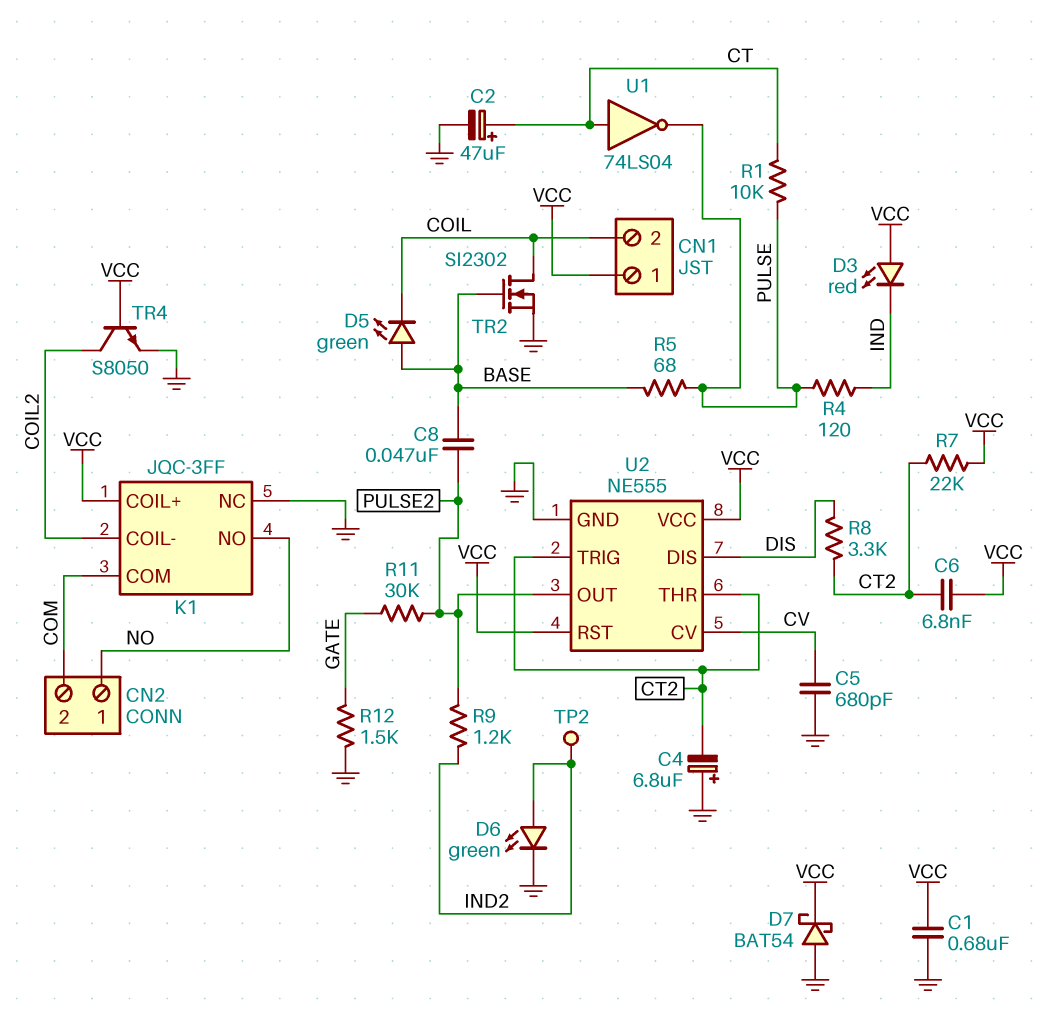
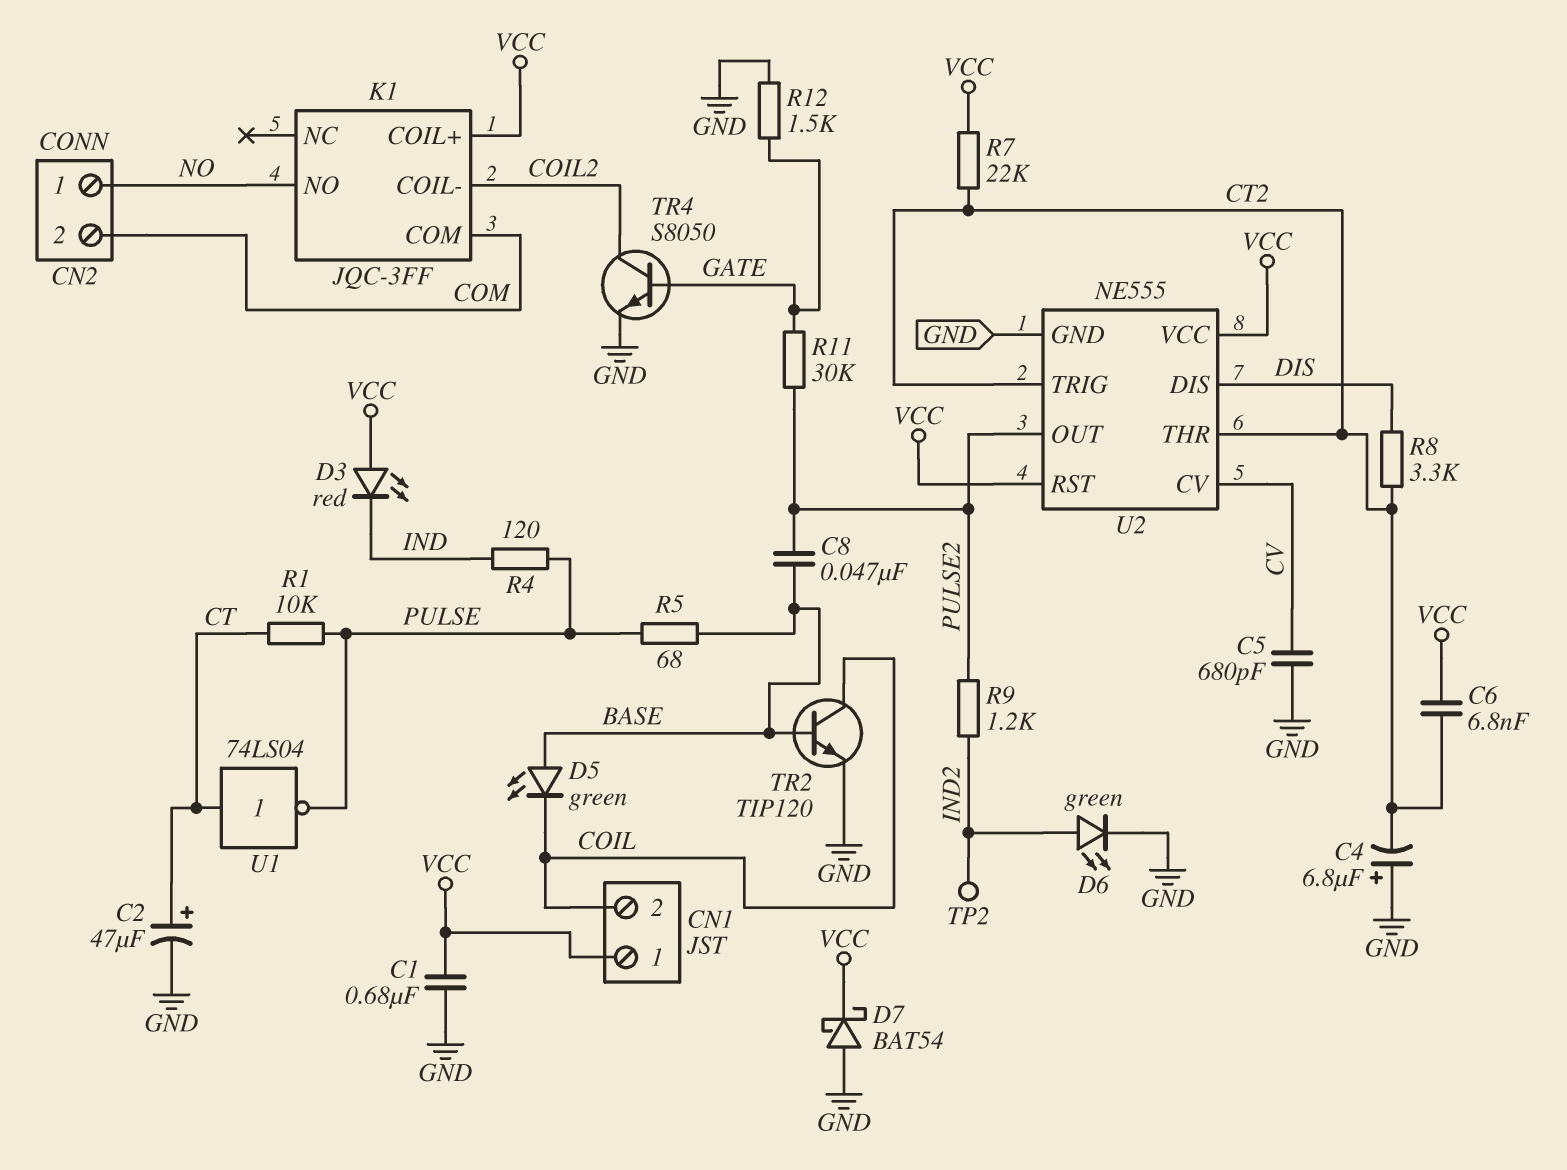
K1 pin NC: GND -> none
TR2: NMOS SI2302 (G BASE, D COIL, S GND) -> NPN TIP120 (B BASE, C COIL, E GND)
TR4: NPN S8050 (B VCC, C COIL2, E GND) -> NPN S8050 (B GATE, C COIL2, E GND)

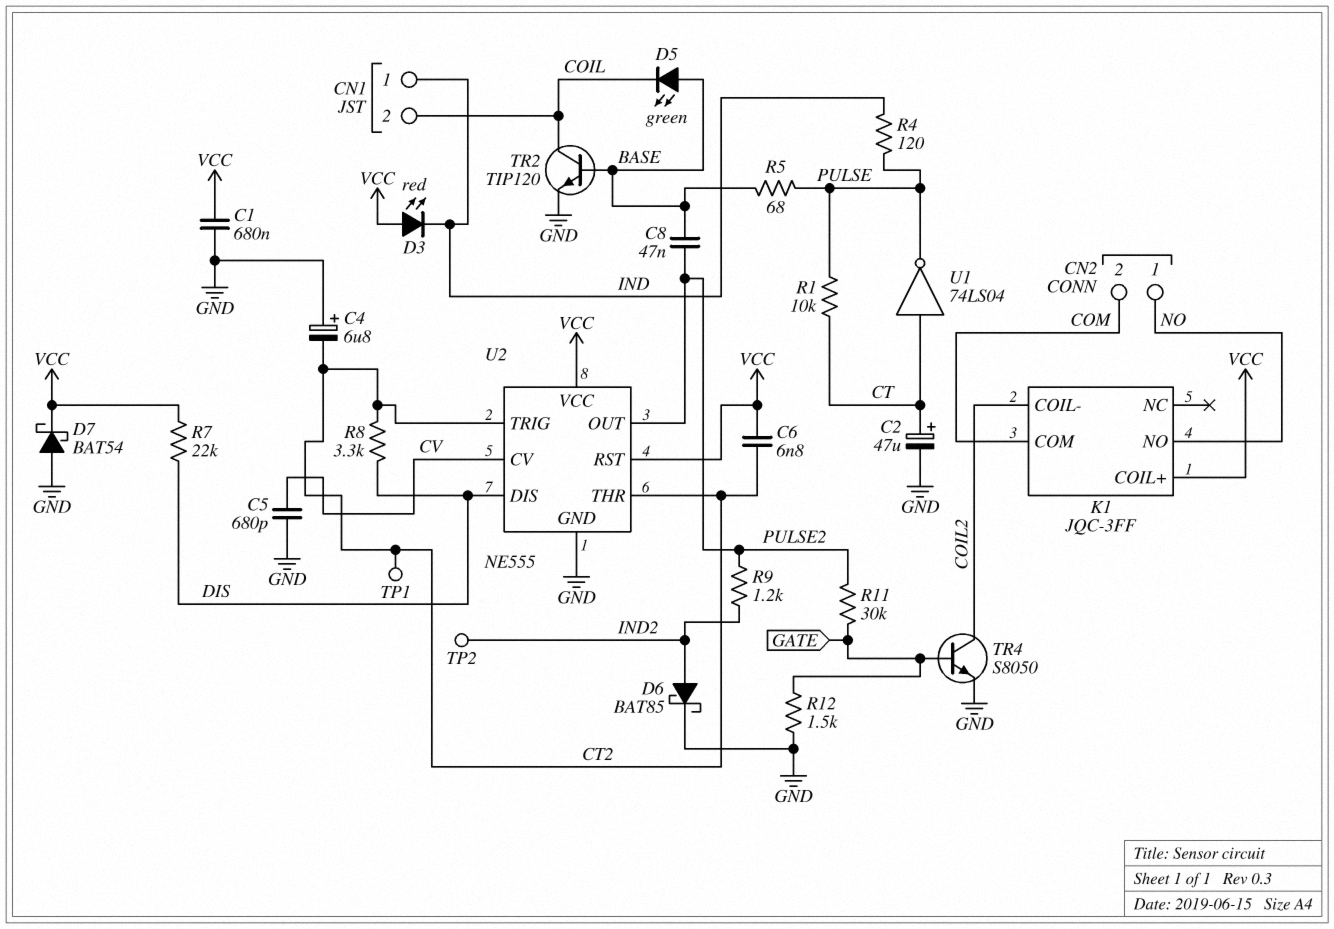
CN1 pin 1: VCC -> IND
D6: LED green (A IND2, K GND) -> schottky BAT85 (A IND2, K GND)
R7: 22k (CT2, VCC) -> 22k (DIS, VCC)
TP1: none -> test point (CT2)

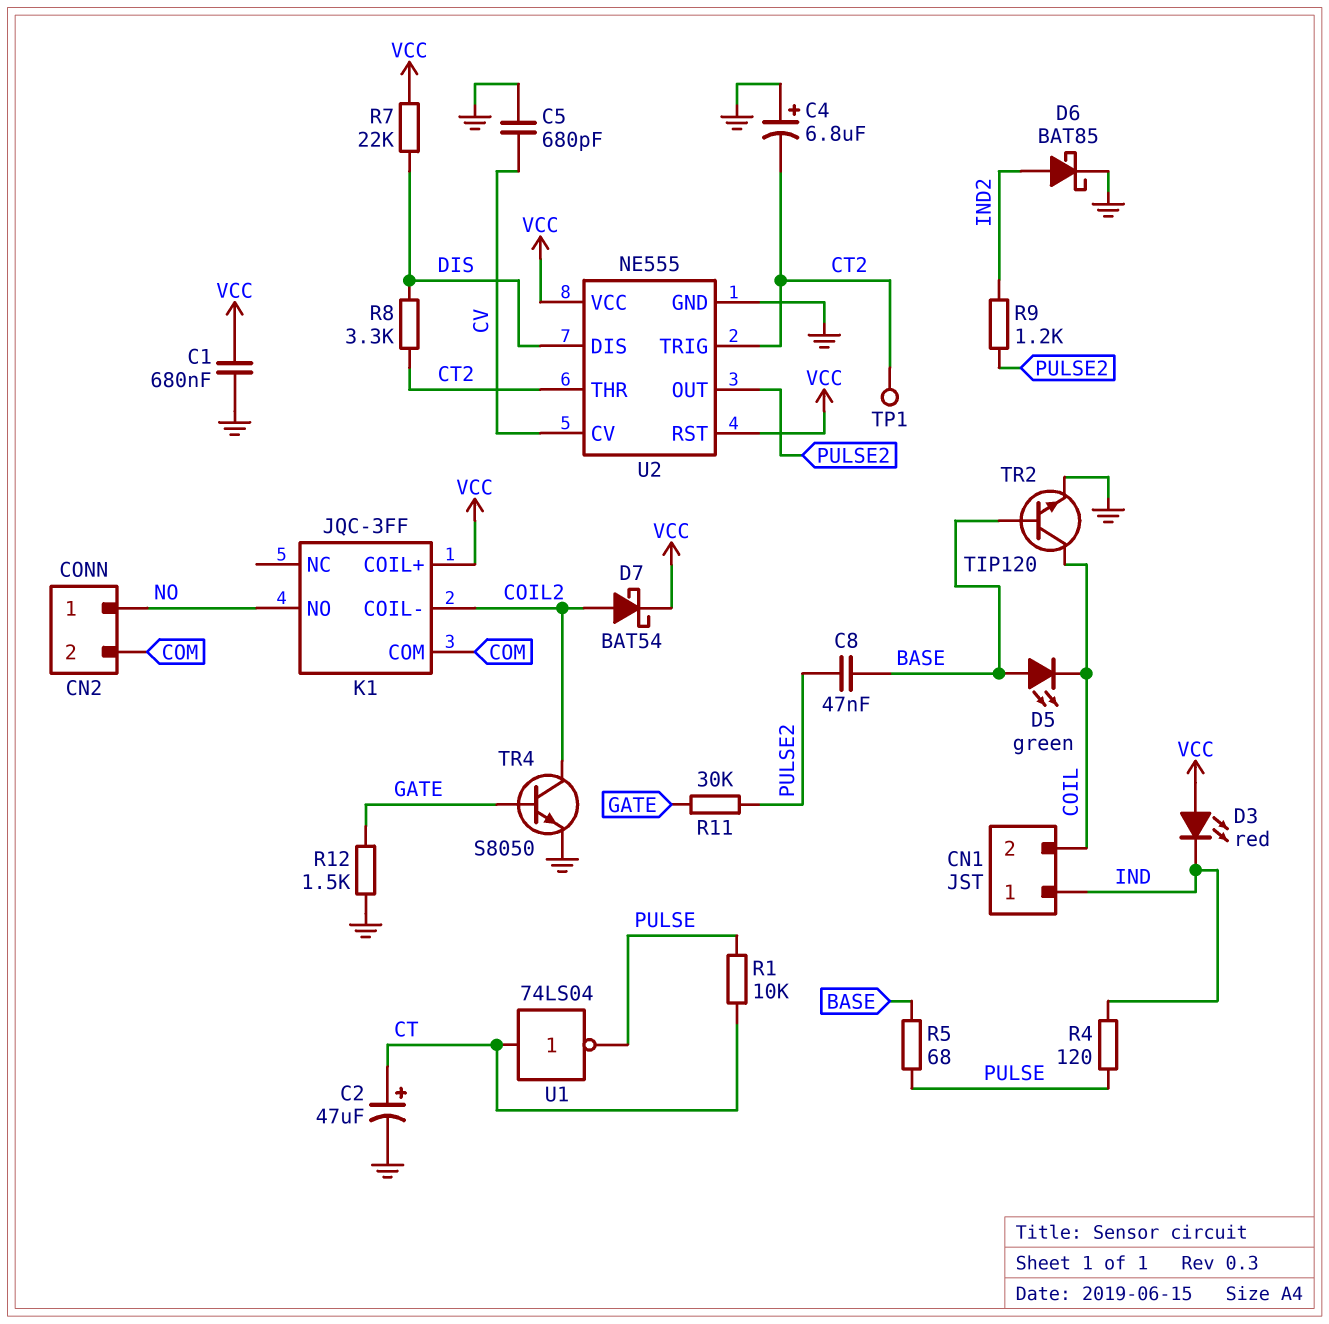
C6: 6.8nF (CT2, VCC) -> none
D7: schottky BAT54 (A GND, K VCC) -> schottky BAT54 (A COIL2, K VCC)
TP2: test point (IND2) -> none

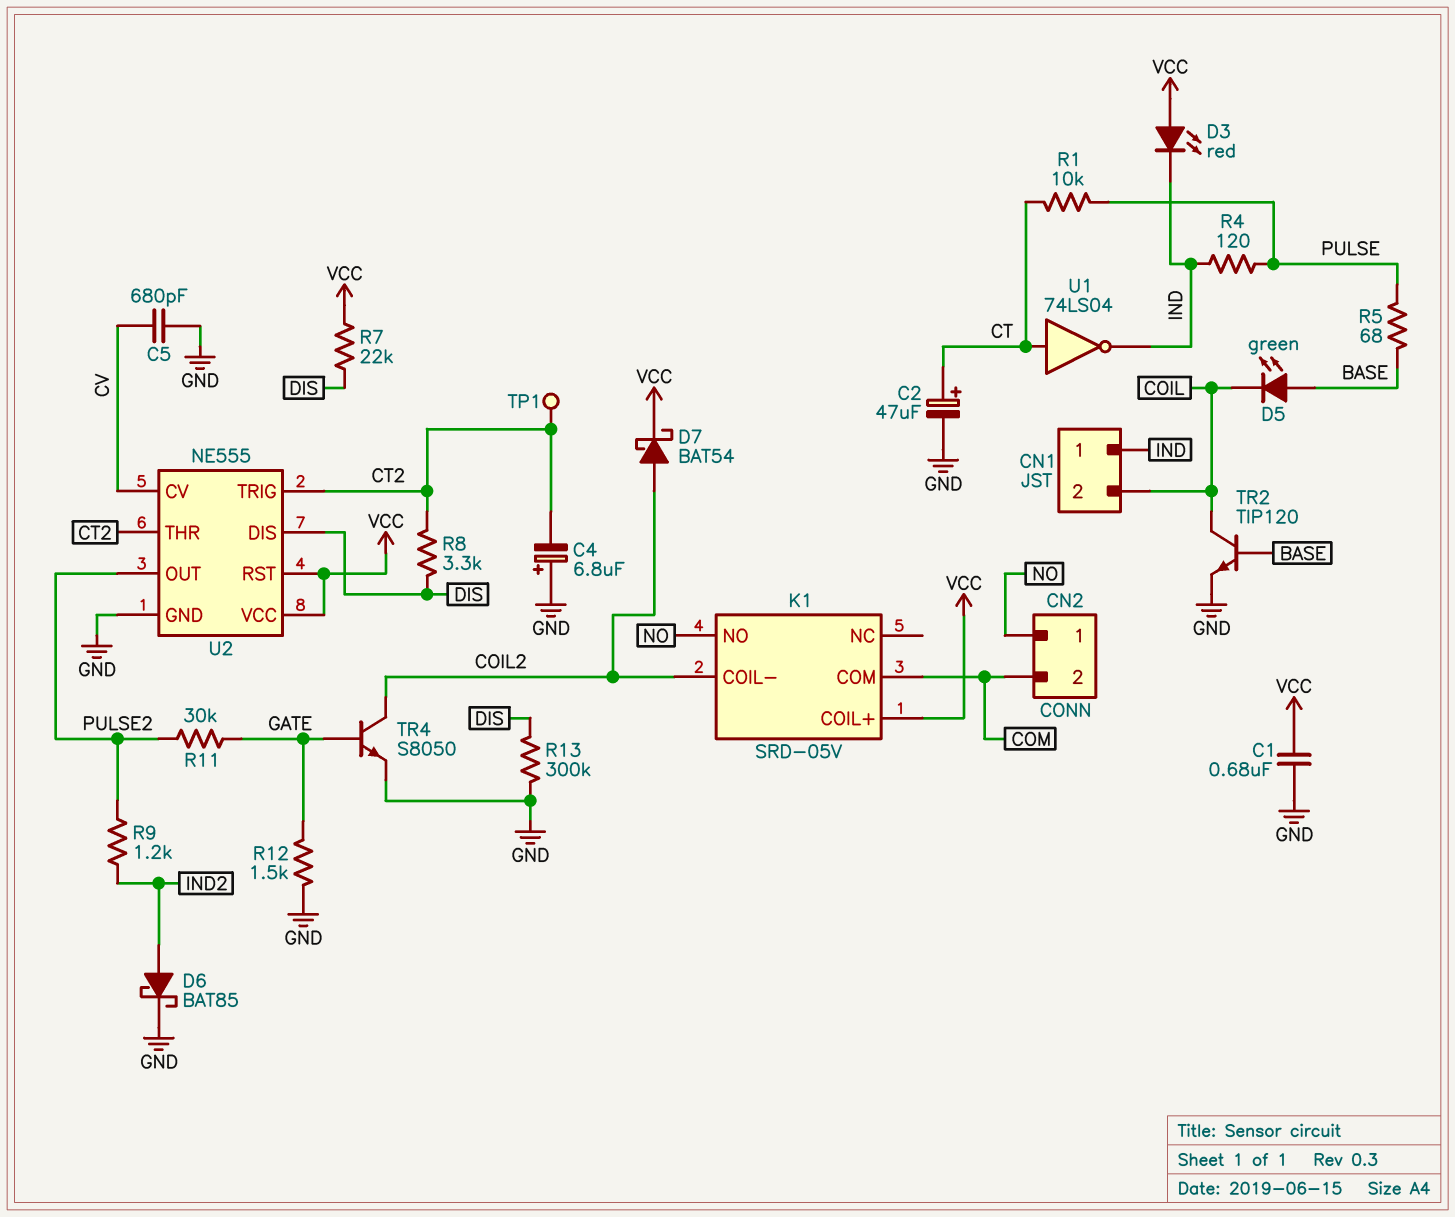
C8: 47nF (BASE, PULSE2) -> none
K1: JQC-3FF -> SRD-05V
R13: none -> 300k (DIS, GND)
U1: NOT 74LS04 (in CT, out PULSE) -> NOT 74LS04 (in CT, out IND)

